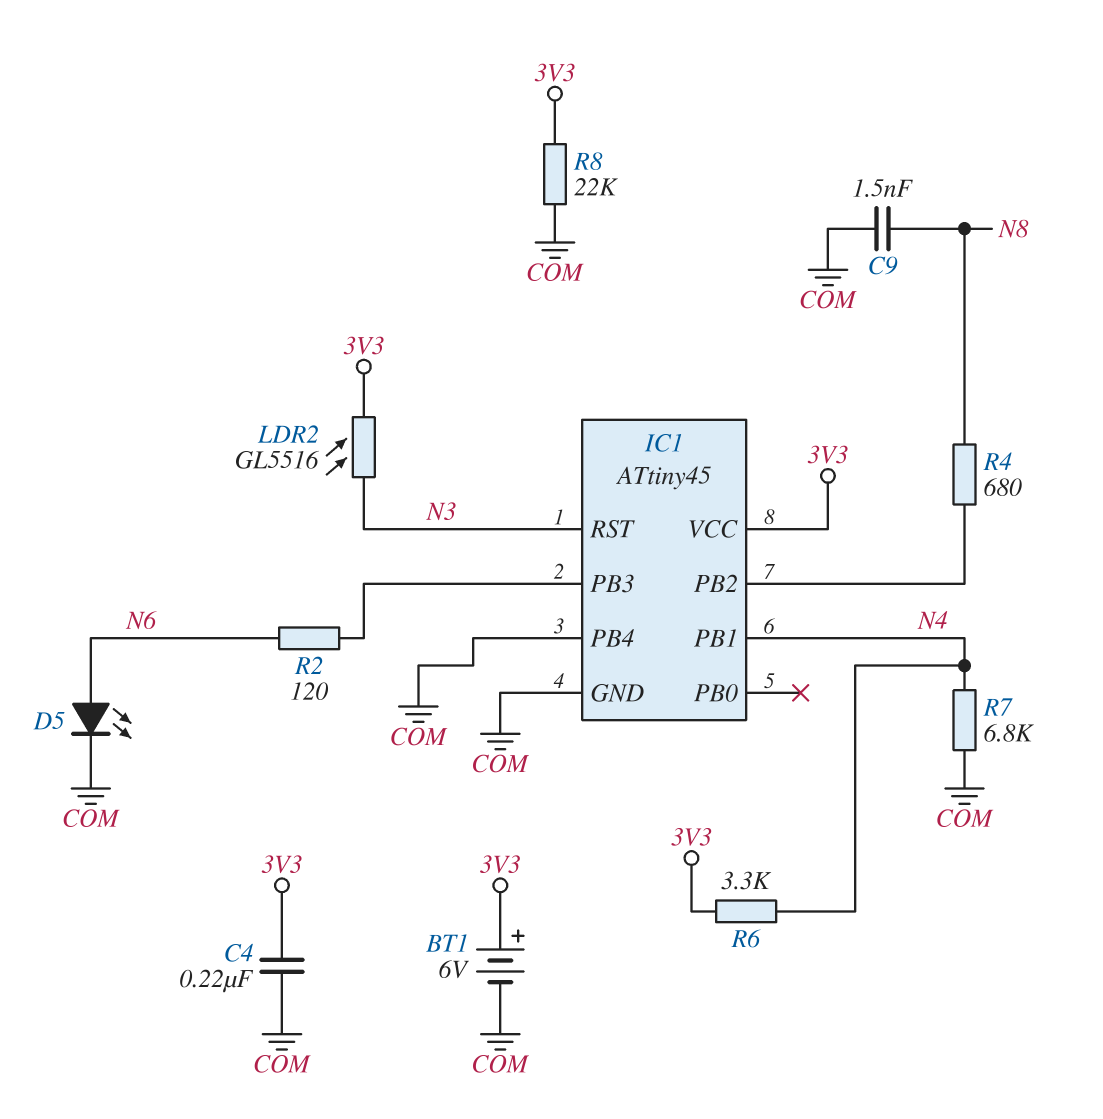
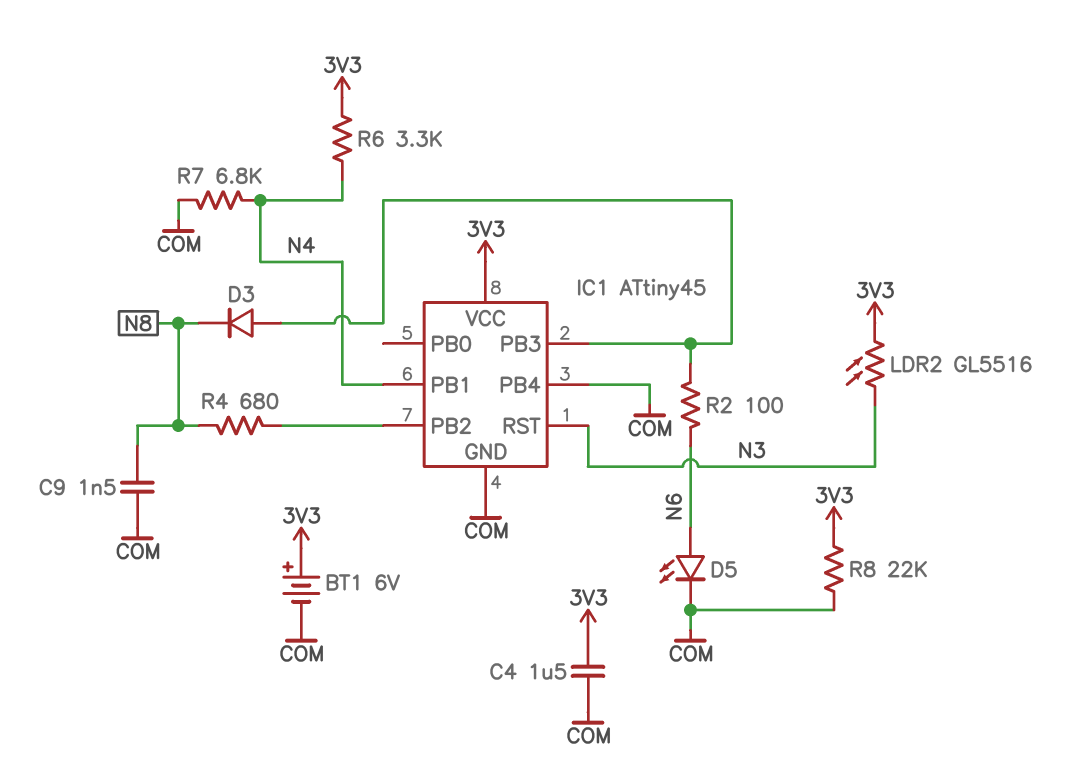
C4: 220nF (3V3, COM) -> 1.5uF (3V3, COM)
D3: none -> diode (A IC1/PB3, K N8)
R2: 120 (IC1/PB3, N6) -> 100 (IC1/PB3, N6)

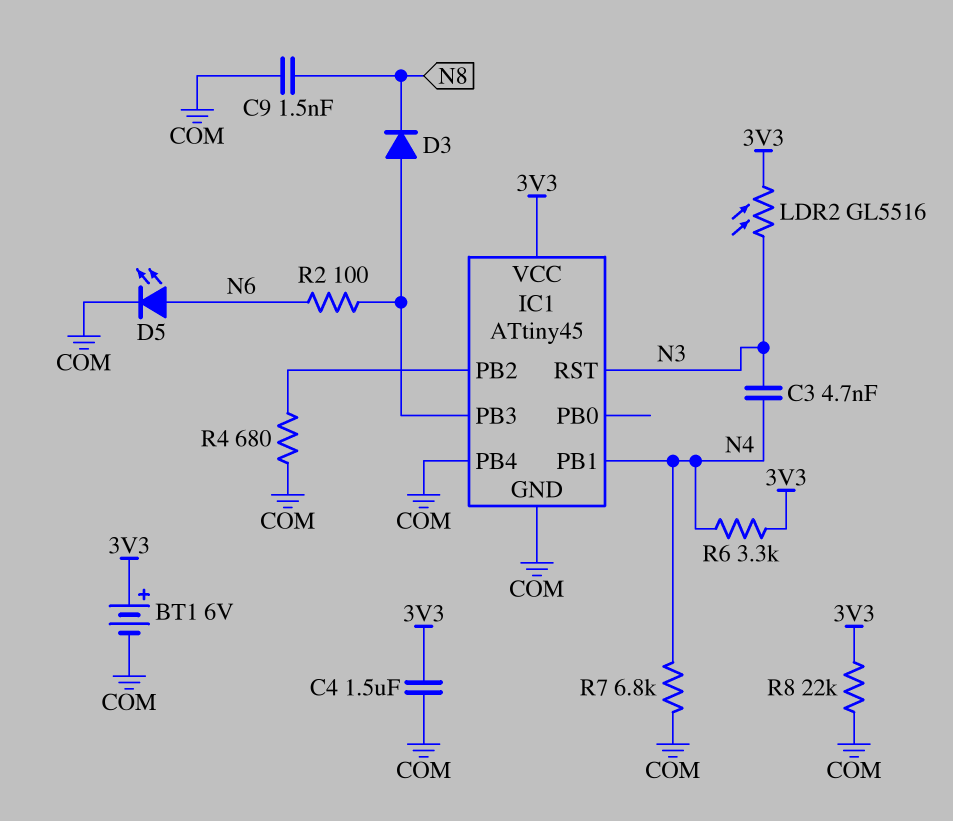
C3: none -> 4.7nF (N3, N4)
R4: 680 (IC1/PB2, N8) -> 680 (COM, IC1/PB2)

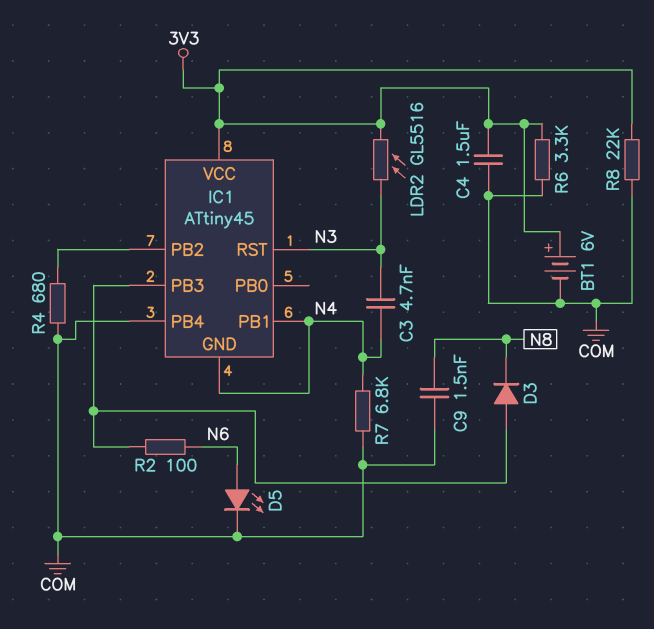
IC1 pin GND: COM -> N4
R6: 3.3k (3V3, N4) -> 3.3k (3V3, COM)

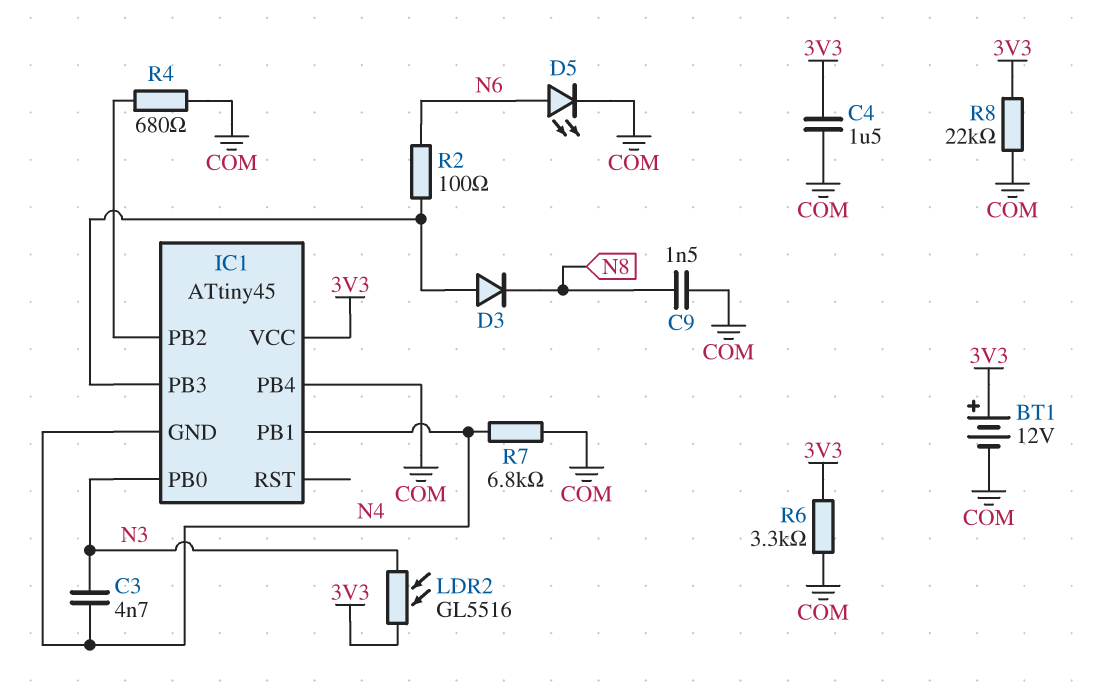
BT1: 6V (plus 3V3, minus COM) -> 12V (plus 3V3, minus COM)
IC1 pin PB0: none -> N3
IC1 pin RST: N3 -> none

